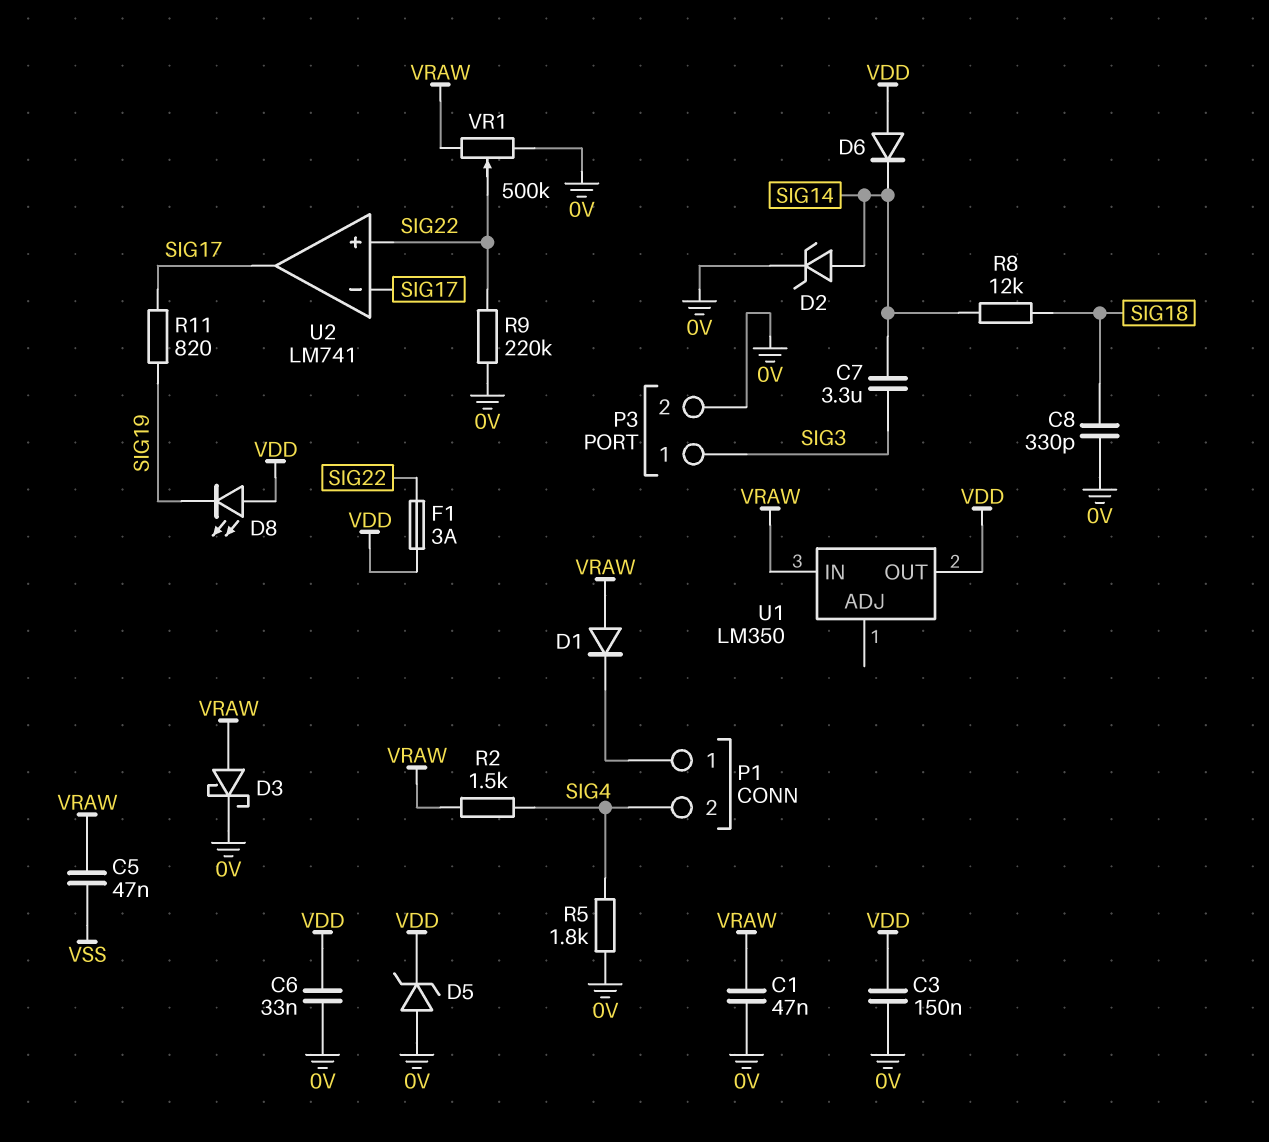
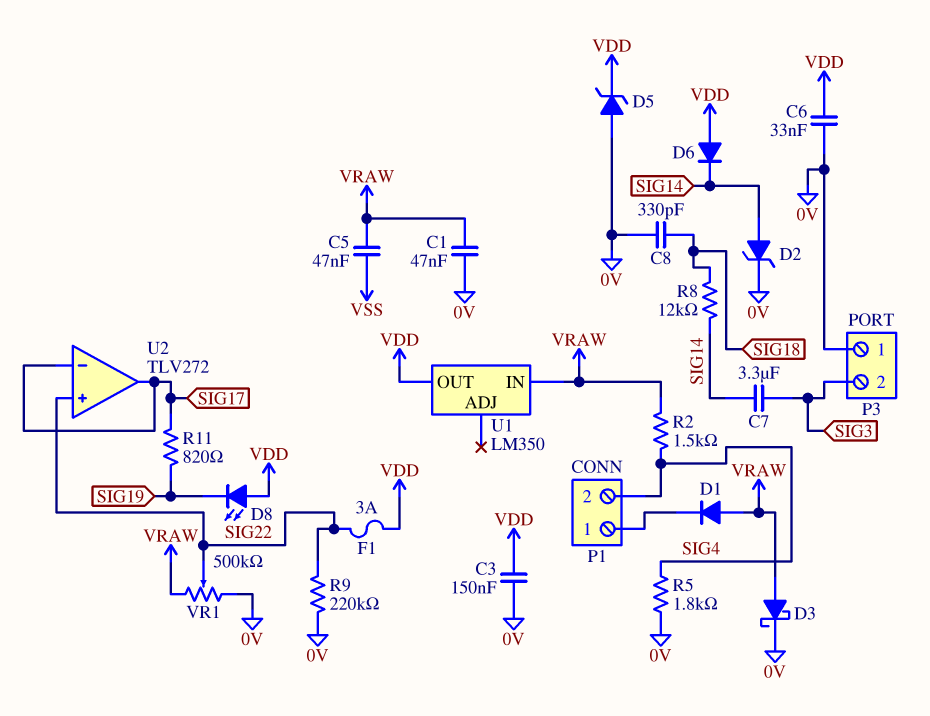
P3 pin 1: SIG3 -> 0V
P3 pin 2: 0V -> SIG3
U2: LM741 -> TLV272

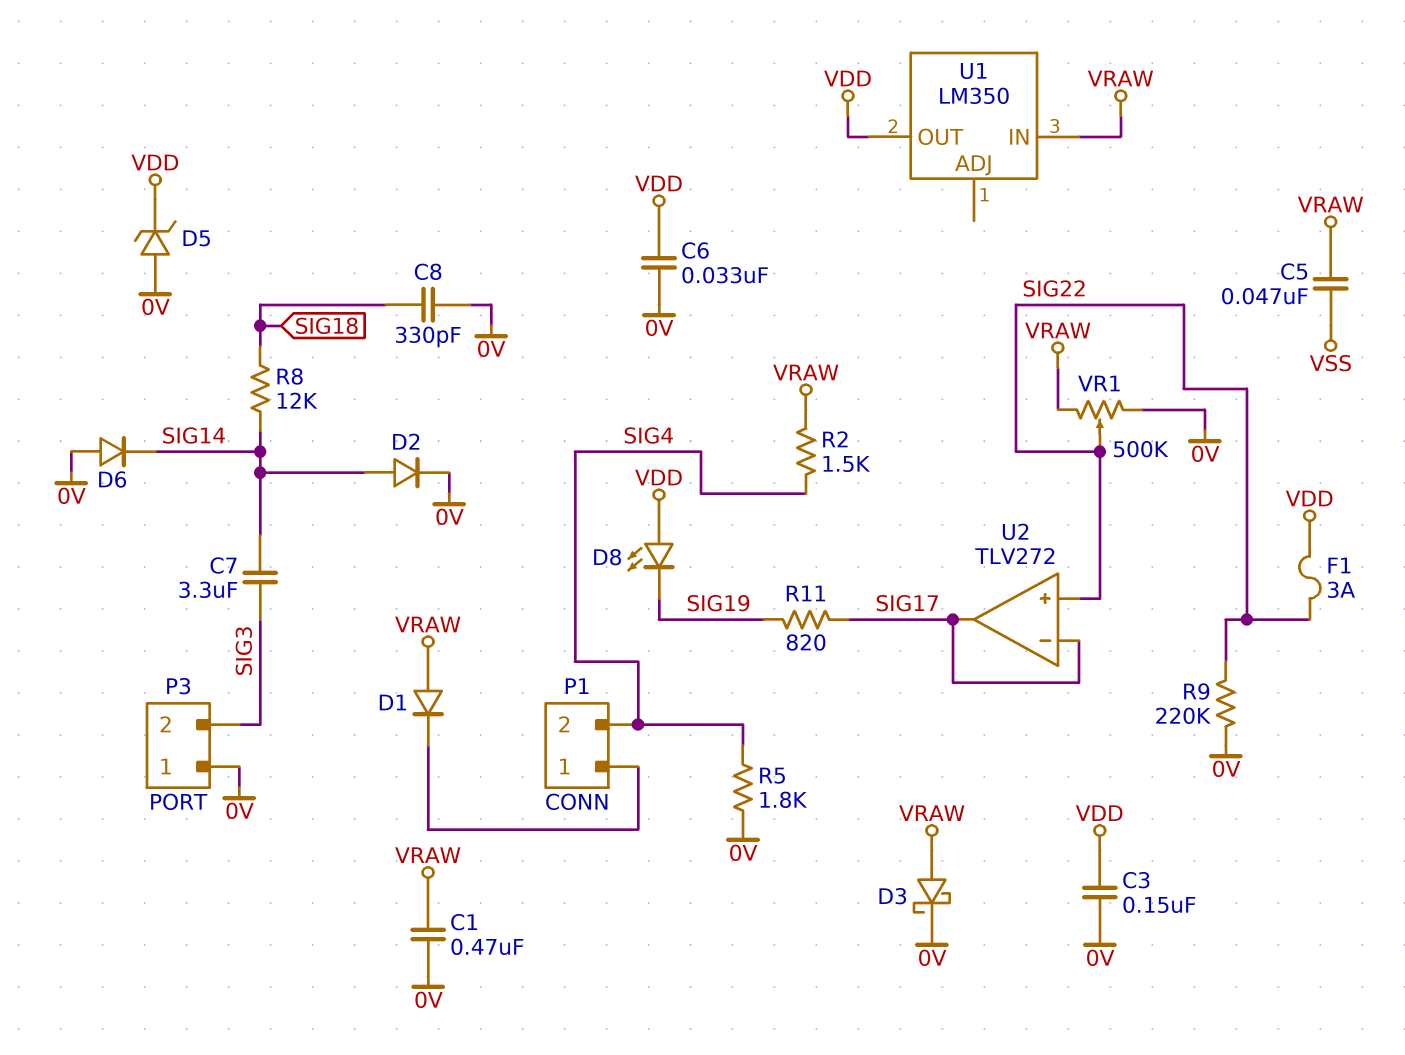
C1: 47nF (0V, VRAW) -> 470nF (0V, VRAW)
D2: zener (A SIG14, K 0V) -> diode (A SIG14, K 0V)
D6: diode (A VDD, K SIG14) -> diode (A 0V, K SIG14)

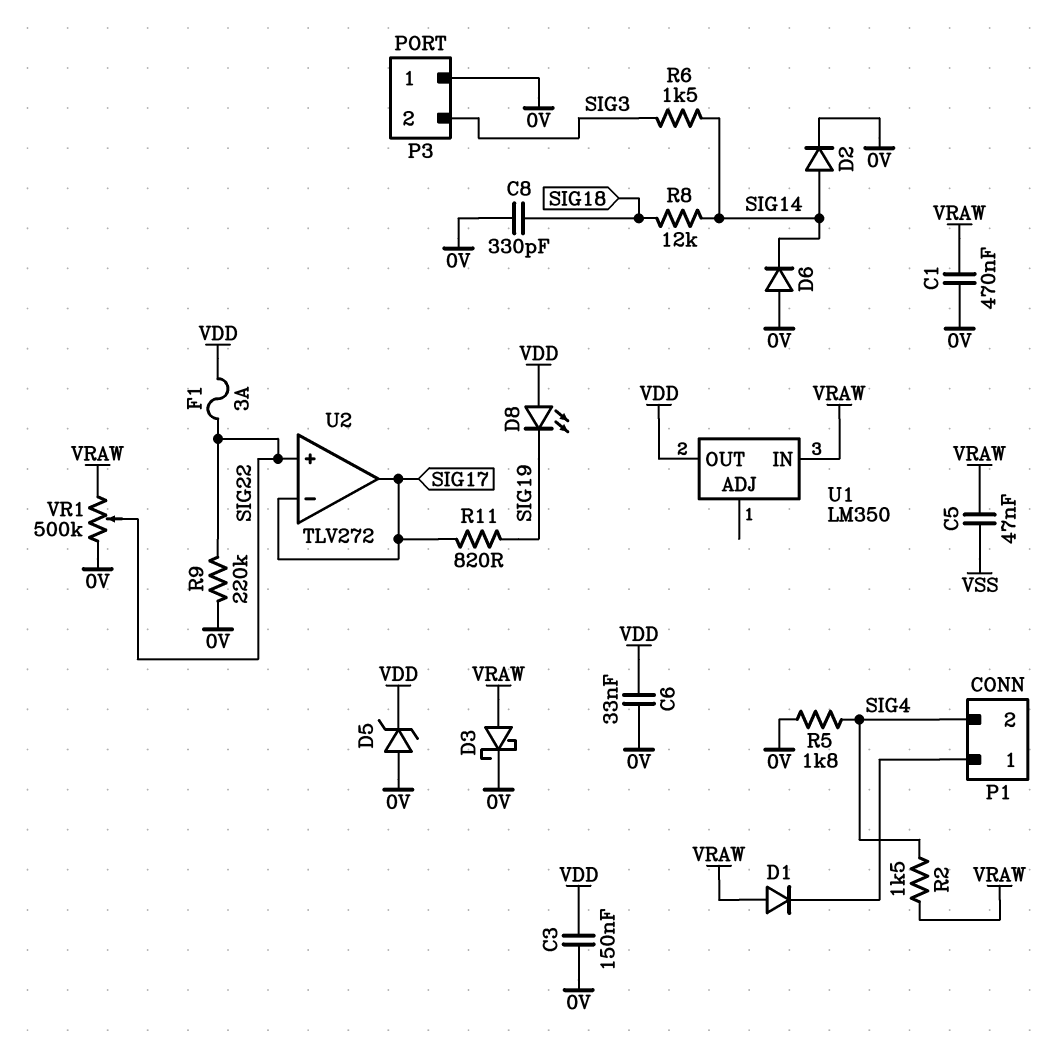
C7: 3.3uF (SIG3, SIG14) -> none
R6: none -> 1.5k (SIG3, SIG14)

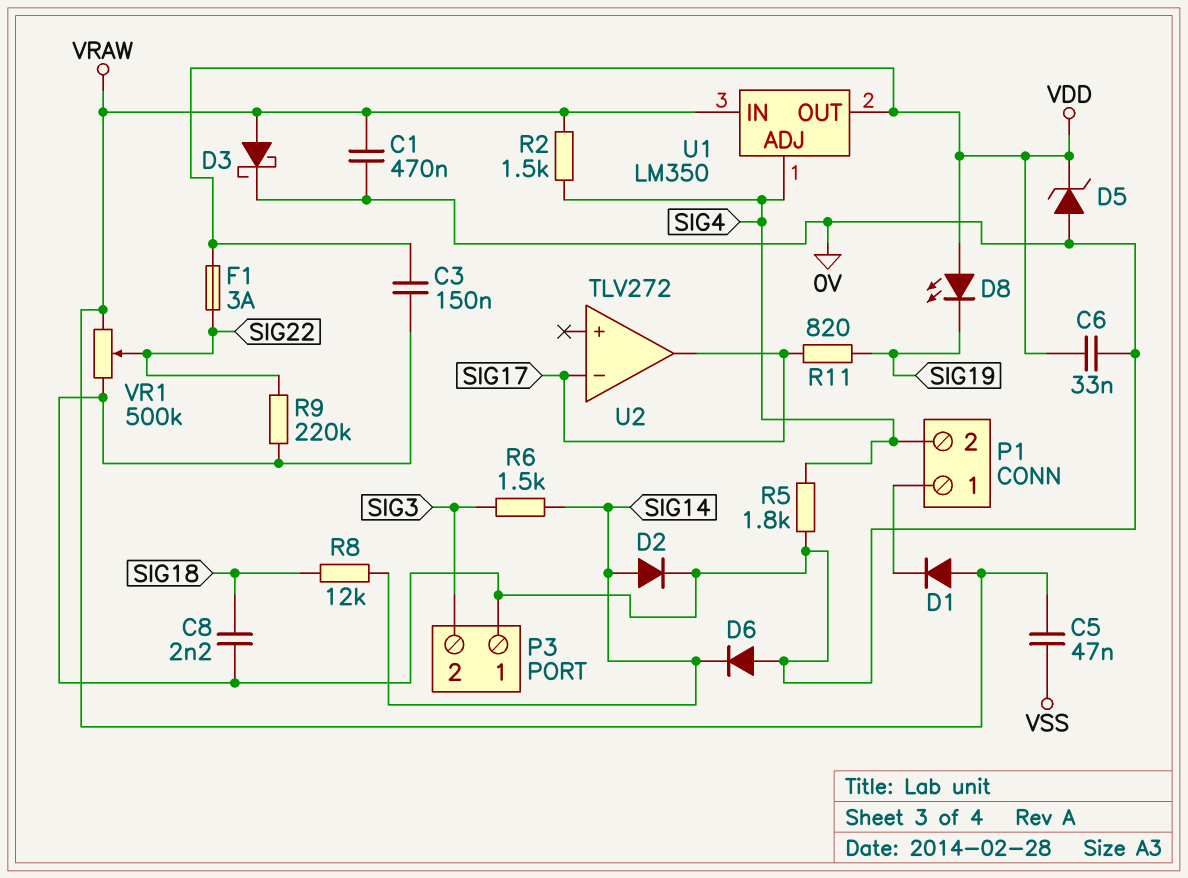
C8: 330pF (0V, SIG18) -> 2.2nF (0V, SIG18)
U1 pin ADJ: none -> SIG4
U2 pin in+: SIG22 -> none

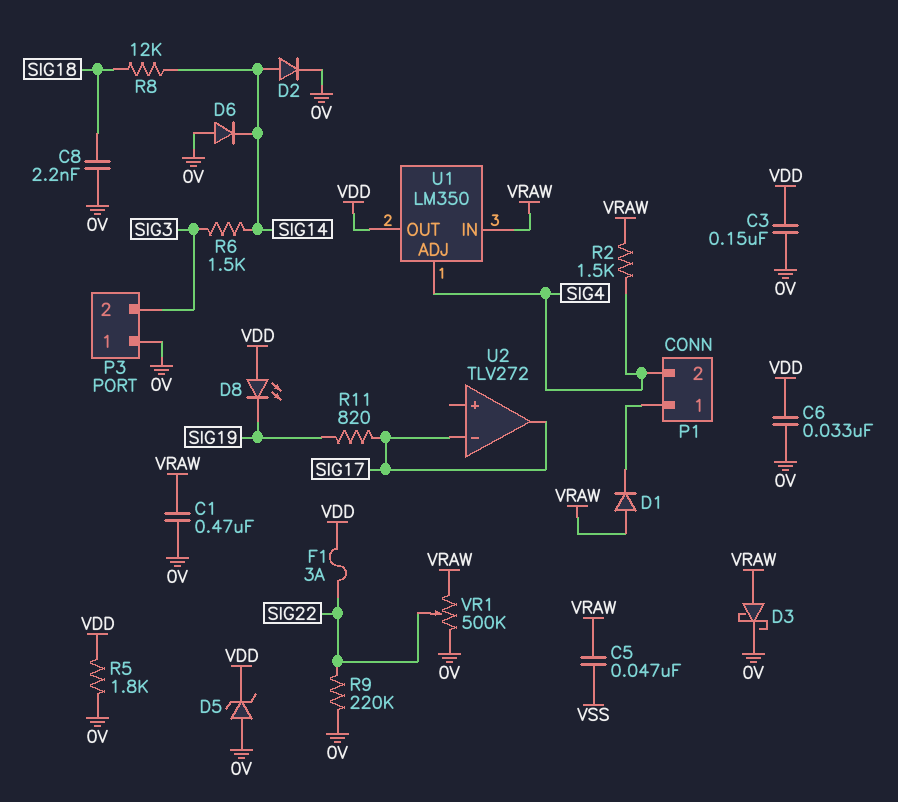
R5: 1.8k (0V, SIG4) -> 1.8k (0V, VDD)

